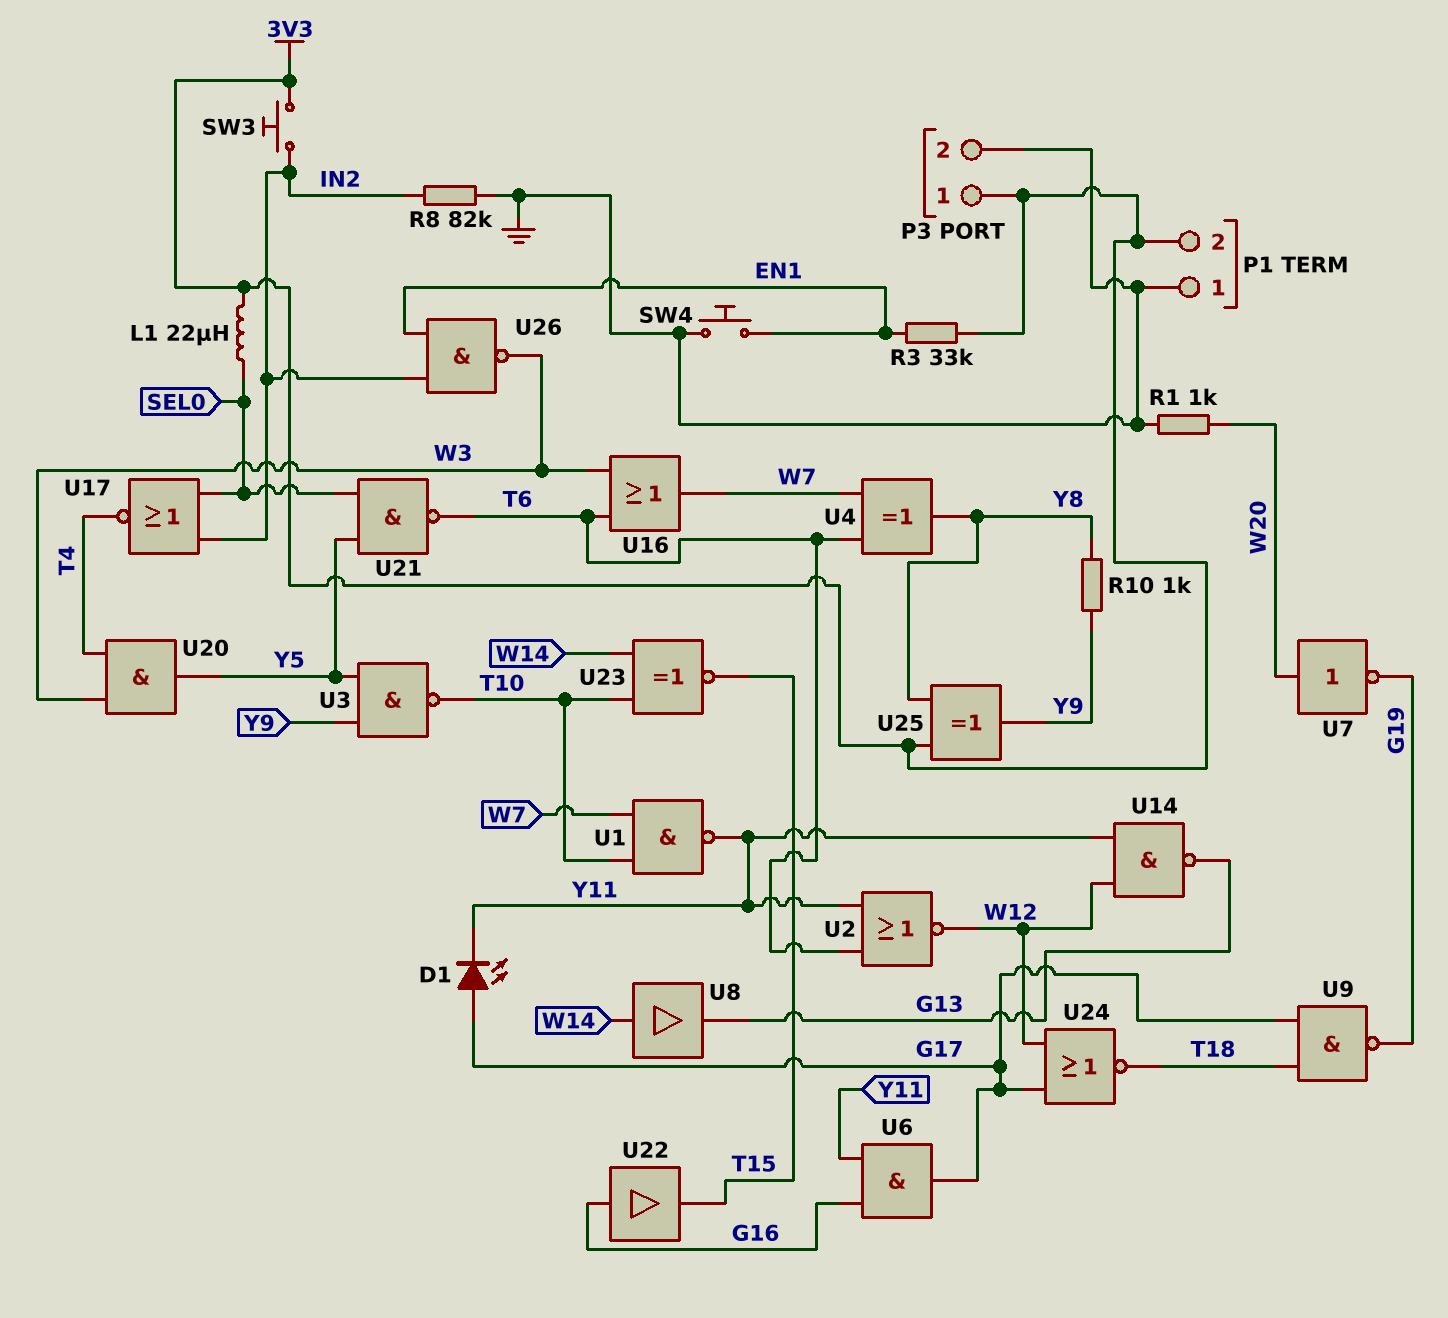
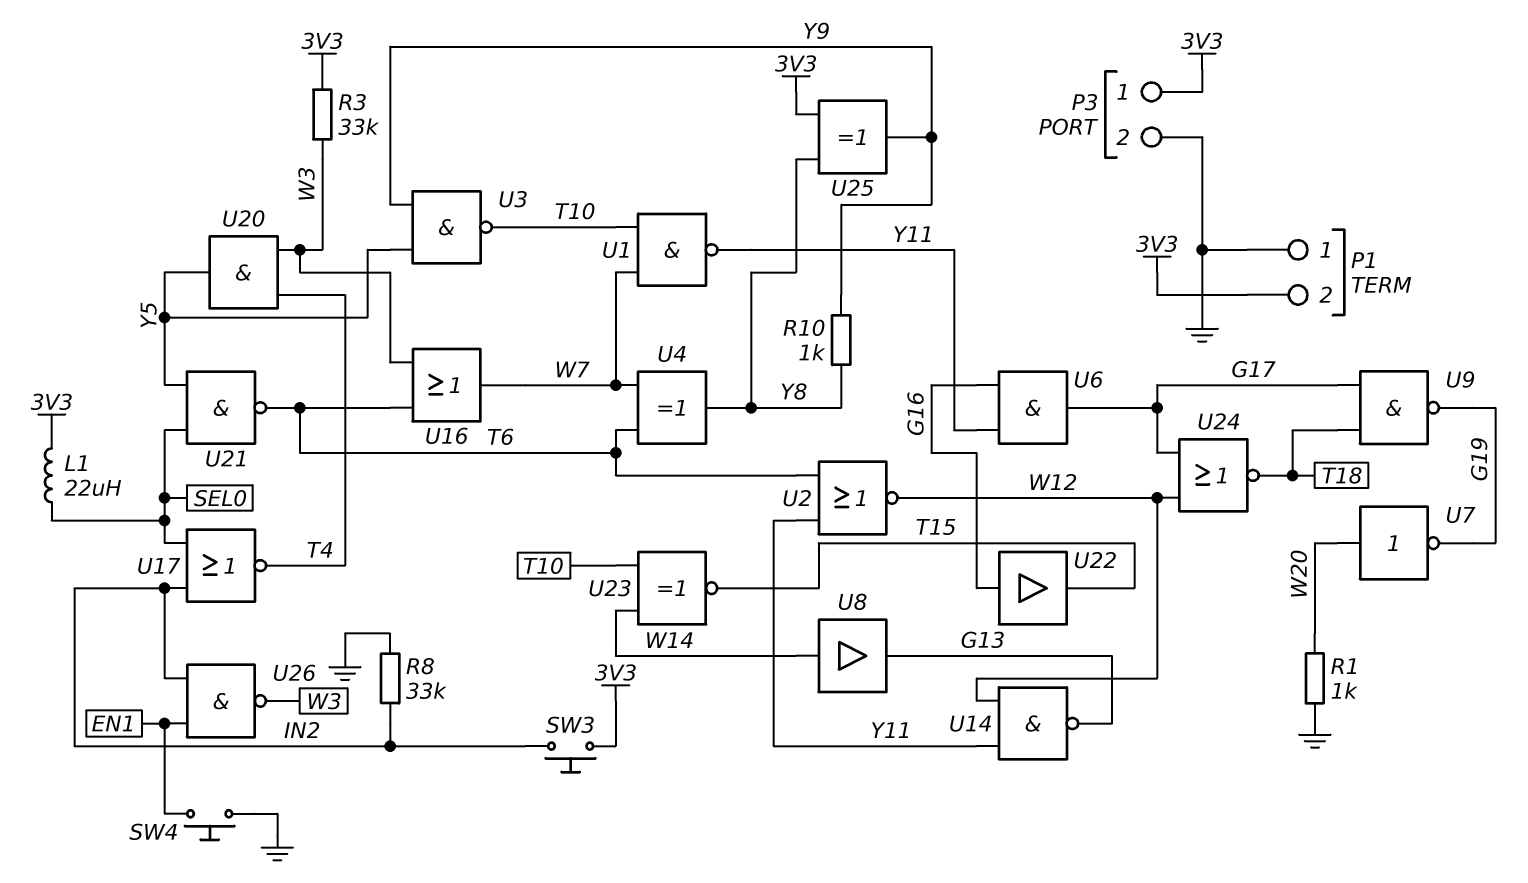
D1: LED (A G17, K Y11) -> none
R3: 33k (3V3, EN1) -> 33k (3V3, W3)
R8: 82k (GND, IN2) -> 33k (GND, IN2)

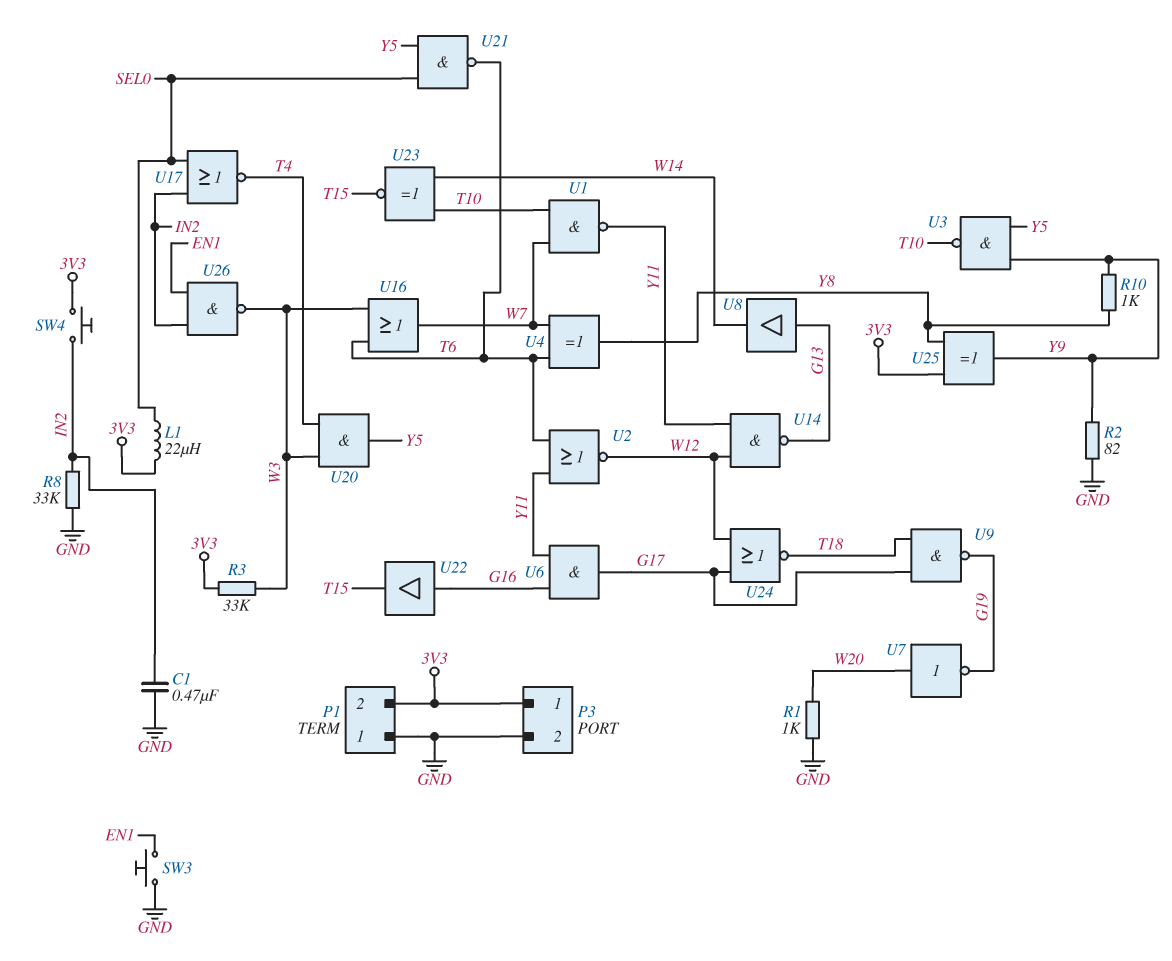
C1: none -> 470nF (GND, IN2)
R2: none -> 82 (GND, Y9)
SW3: button (3V3, IN2) -> button (EN1, GND)
SW4: button (EN1, GND) -> button (3V3, IN2)
U8: buffer (in W14, out G13) -> buffer (in G13, out W14)

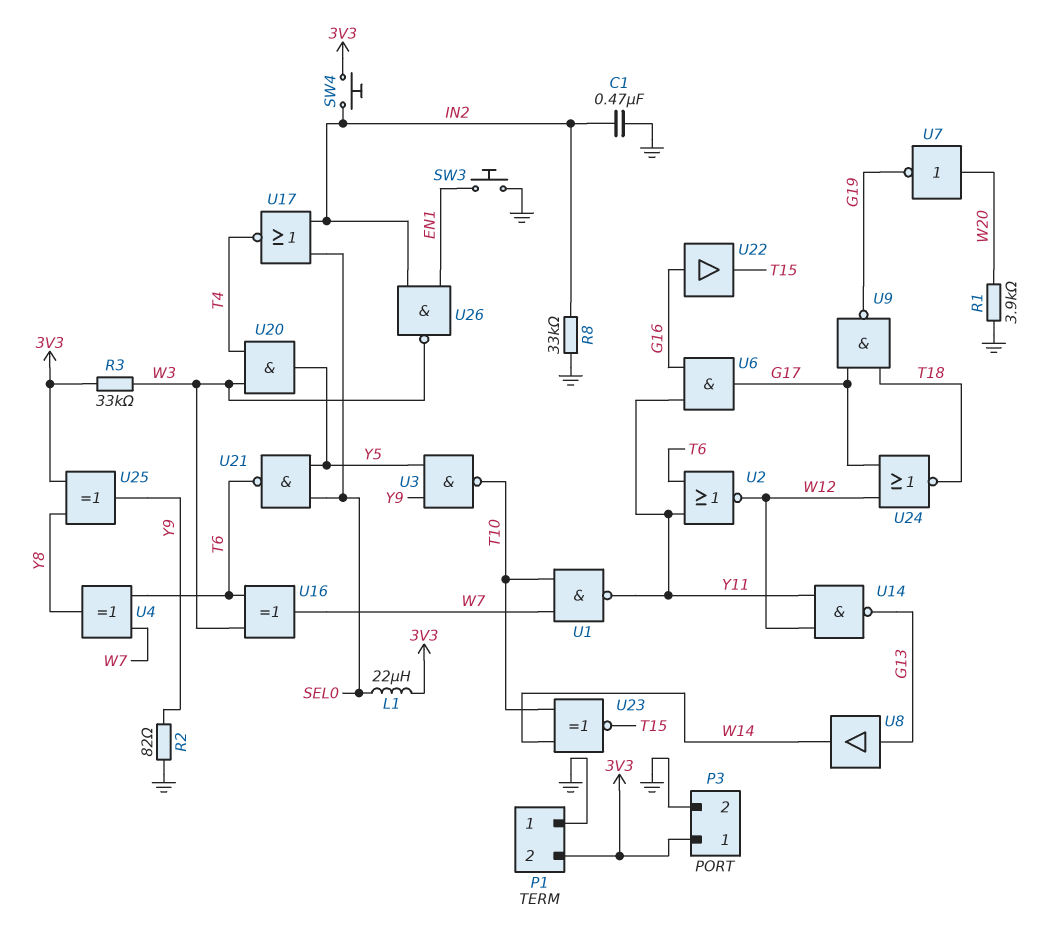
R1: 1k (GND, W20) -> 3.9k (GND, W20)
R10: 1k (Y8, Y9) -> none
U16: OR (in T6, in W3, out W7) -> XOR (in T6, in W3, out W7)

